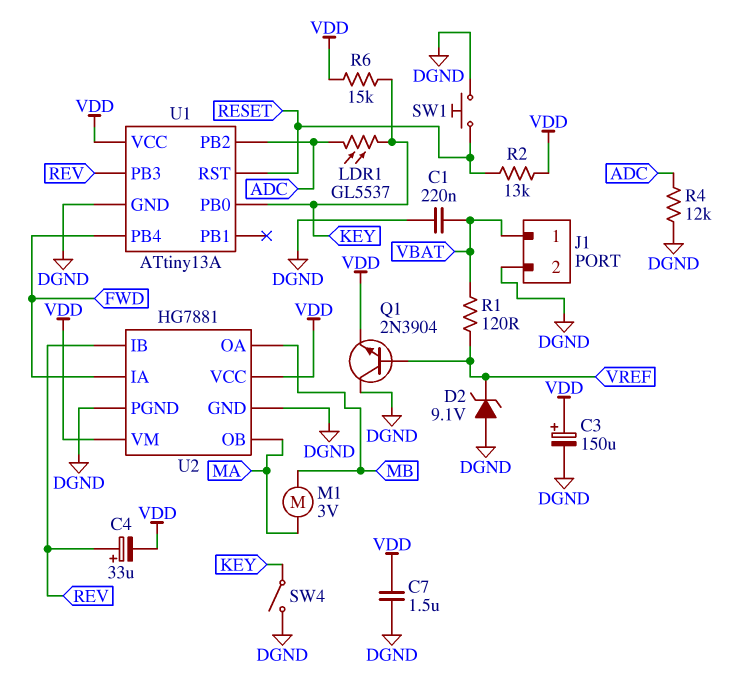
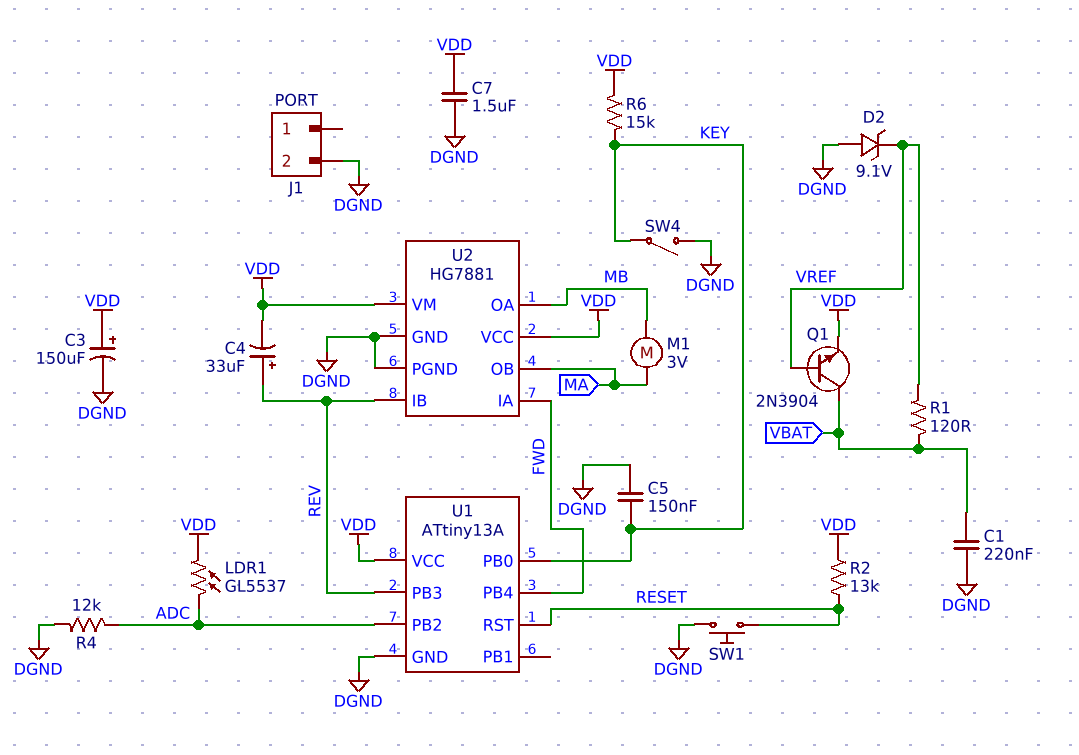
C5: none -> 150nF (DGND, KEY)
J1 pin 1: VBAT -> none
LDR1: GL5537 (ADC, KEY) -> GL5537 (ADC, VDD)
Q1: NPN 2N3904 (B VREF, C DGND, E VDD) -> NPN 2N3904 (B VREF, C VBAT, E VDD)

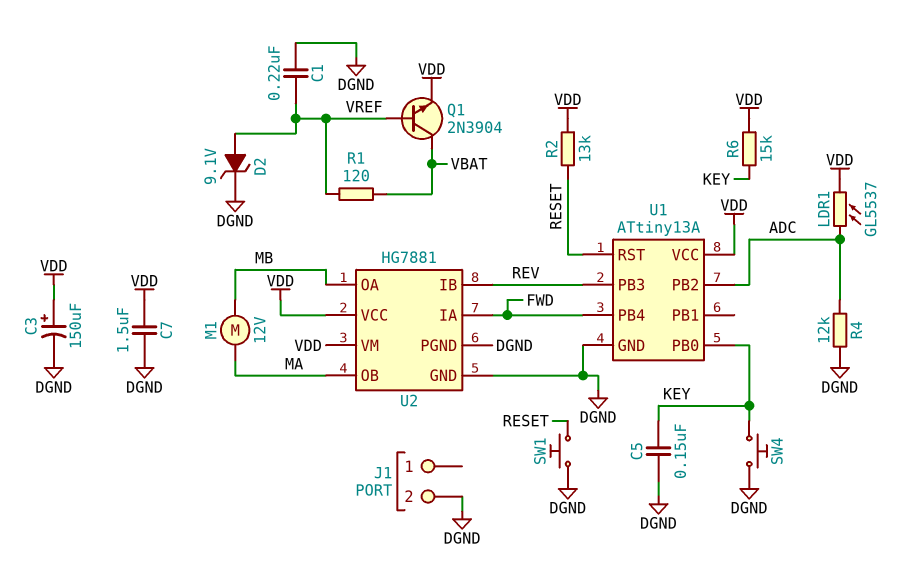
C1: 220nF (DGND, VBAT) -> 220nF (DGND, VREF)
C4: 33uF (plus REV, minus VDD) -> none
D2: zener 9.1V (A DGND, K VREF) -> zener 9.1V (A VREF, K DGND)
M1: motor 3V (MA, MB) -> motor 12V (MA, MB)
SW4: switch (DGND, KEY) -> button (DGND, KEY)

